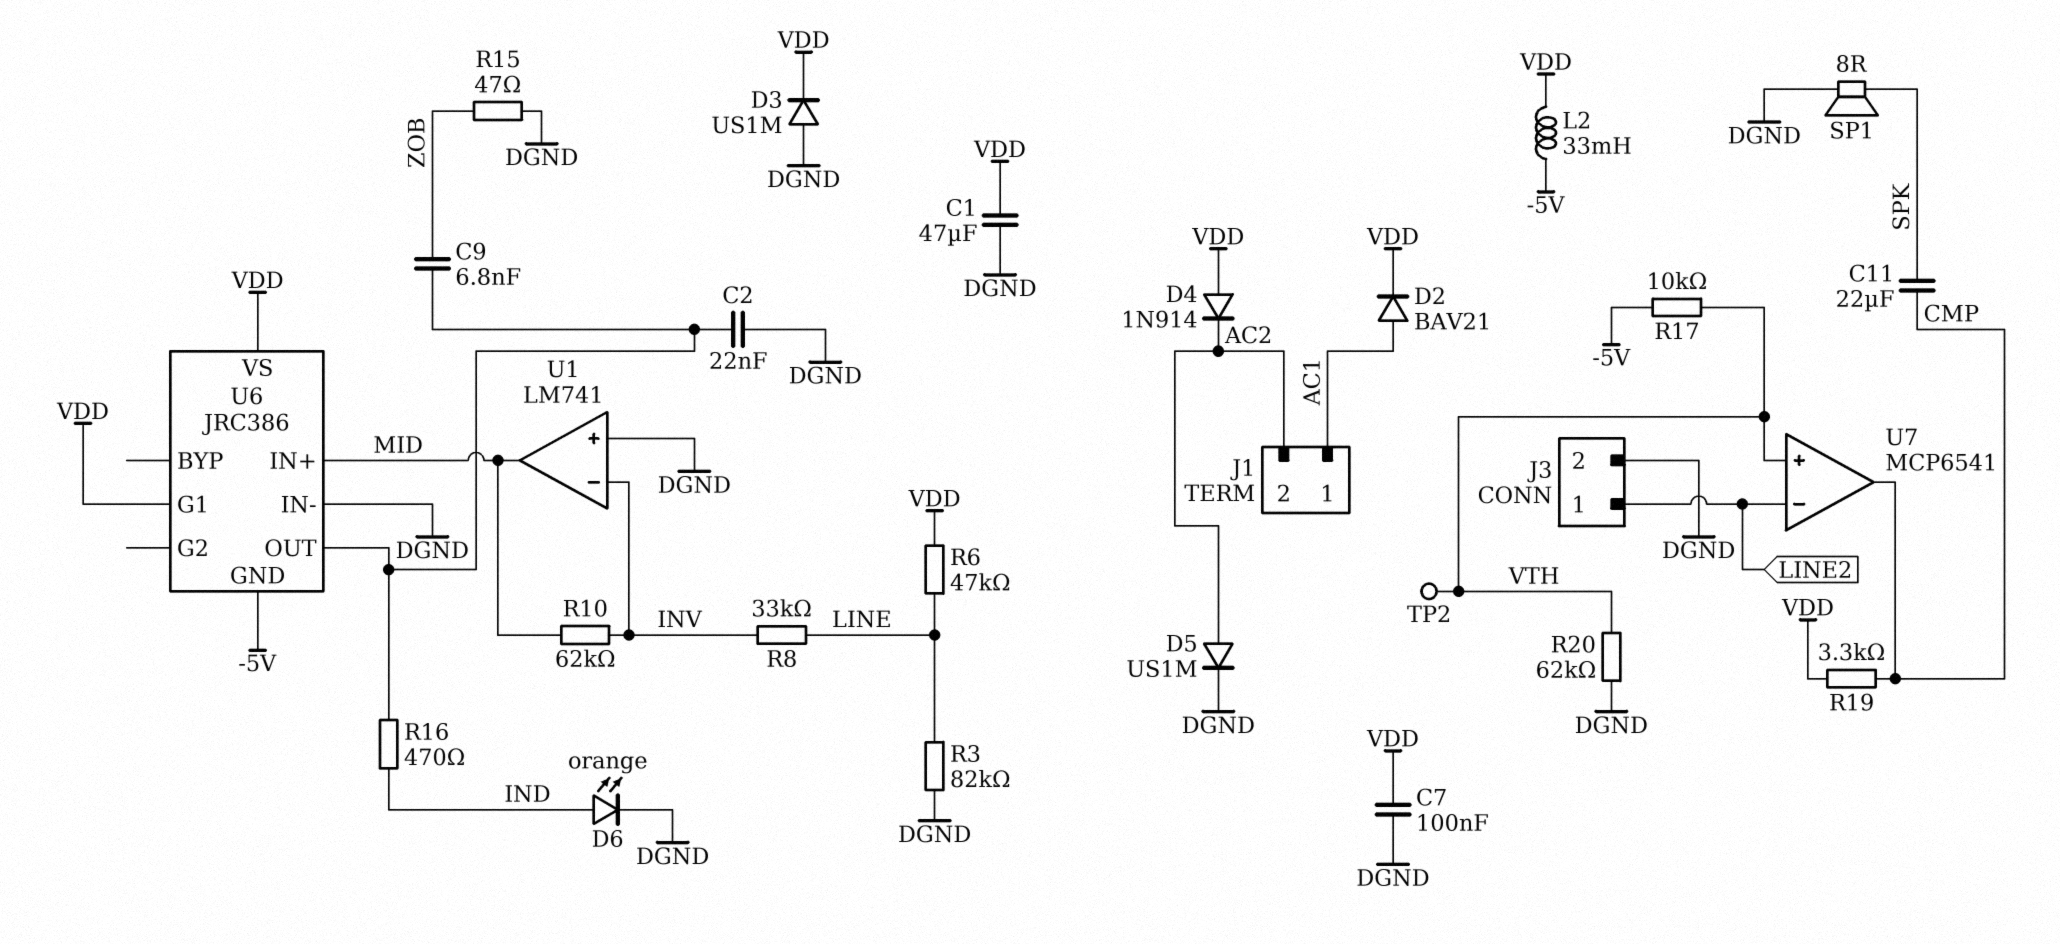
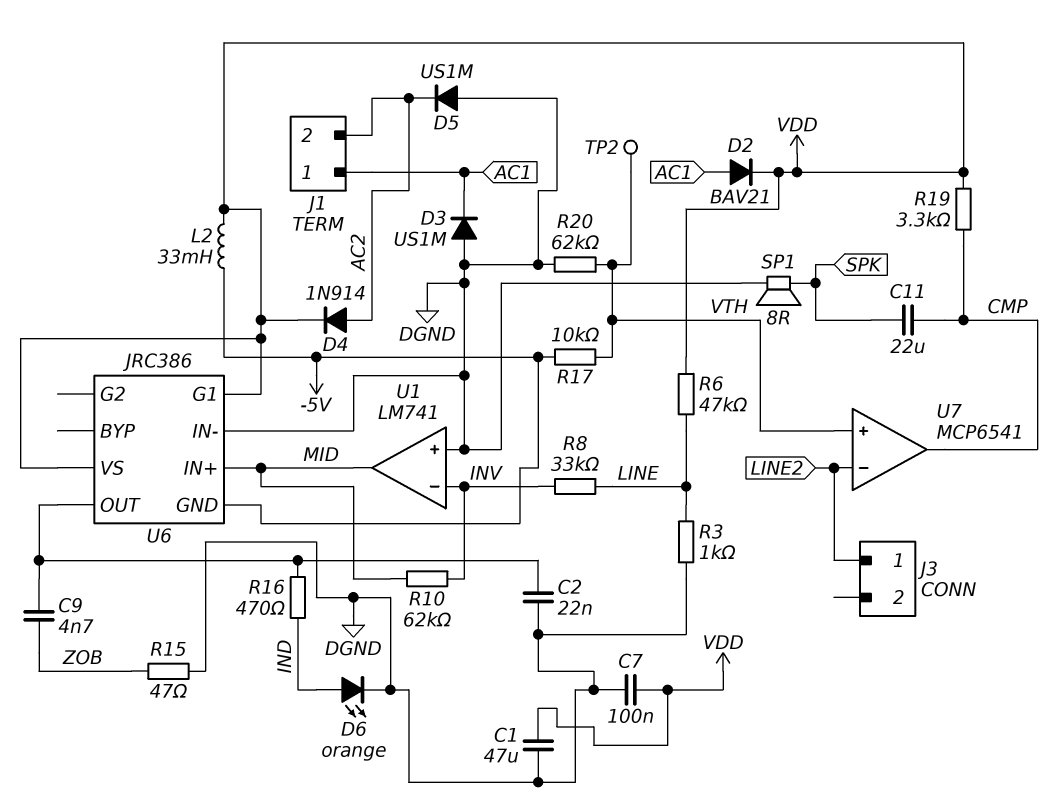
C9: 6.8nF (U6/OUT, ZOB) -> 4.7nF (U6/OUT, ZOB)
D3: diode US1M (A DGND, K VDD) -> diode US1M (A DGND, K AC1)
D4: diode 1N914 (A VDD, K AC2) -> diode 1N914 (A AC2, K VDD)
D5: diode US1M (A AC2, K DGND) -> diode US1M (A DGND, K AC2)
J3 pin 2: DGND -> none
R3: 82k (DGND, LINE) -> 1k (DGND, LINE)

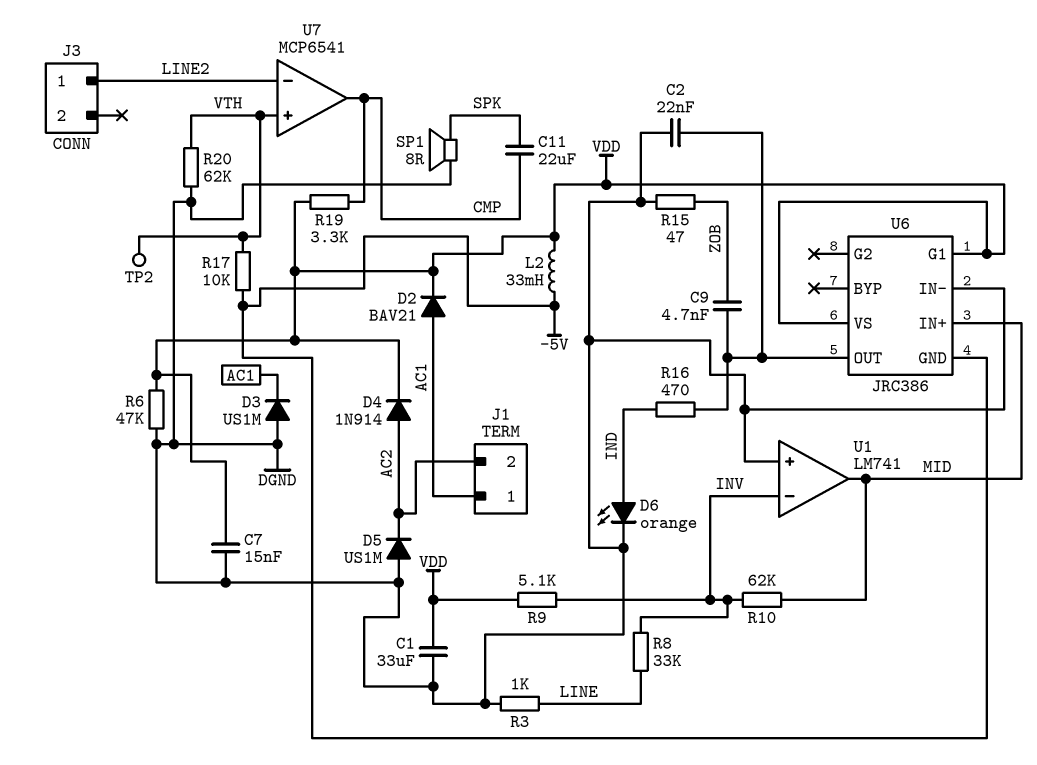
C1: 47uF (DGND, VDD) -> 33uF (DGND, VDD)
C7: 100nF (DGND, VDD) -> 15nF (DGND, VDD)
R6: 47k (LINE, VDD) -> 47k (DGND, VDD)
R9: none -> 5.1k (INV, VDD)

